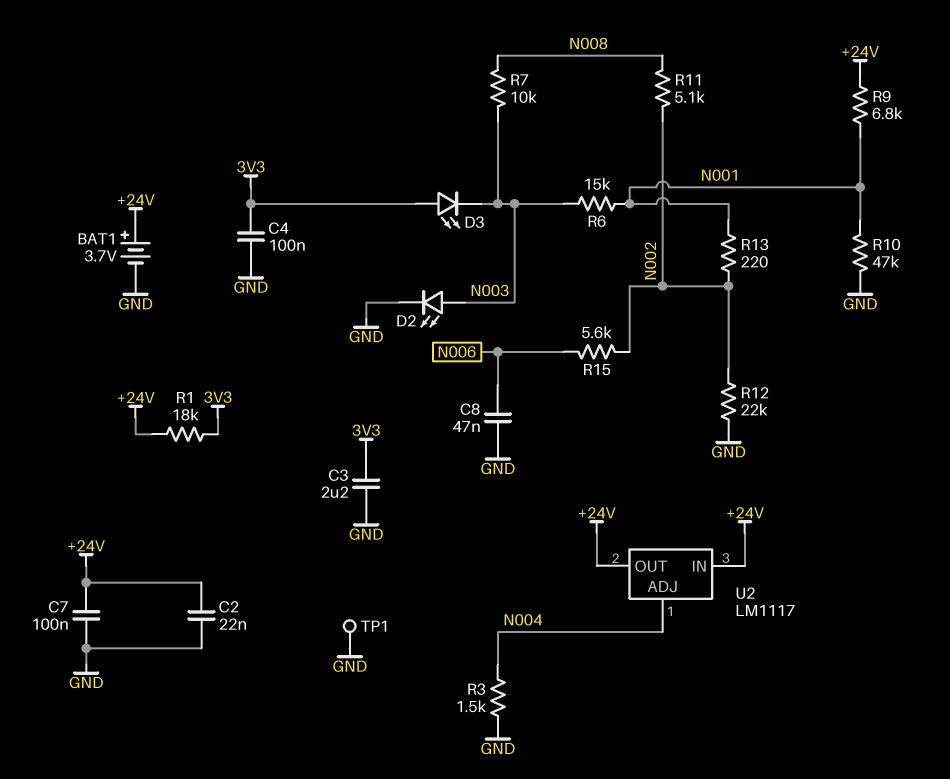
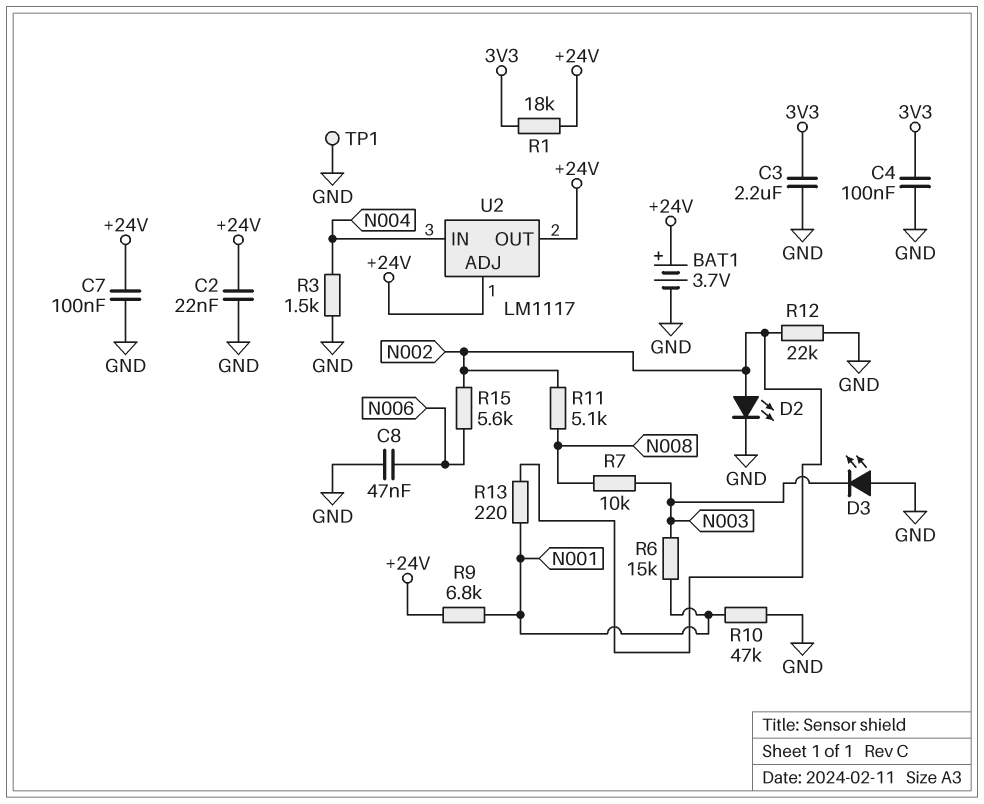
D2: LED (A N003, K GND) -> LED (A N002, K GND)
D3: LED (A 3V3, K N003) -> LED (A GND, K N003)
U2 pin ADJ: N004 -> +24V
U2 pin IN: +24V -> N004

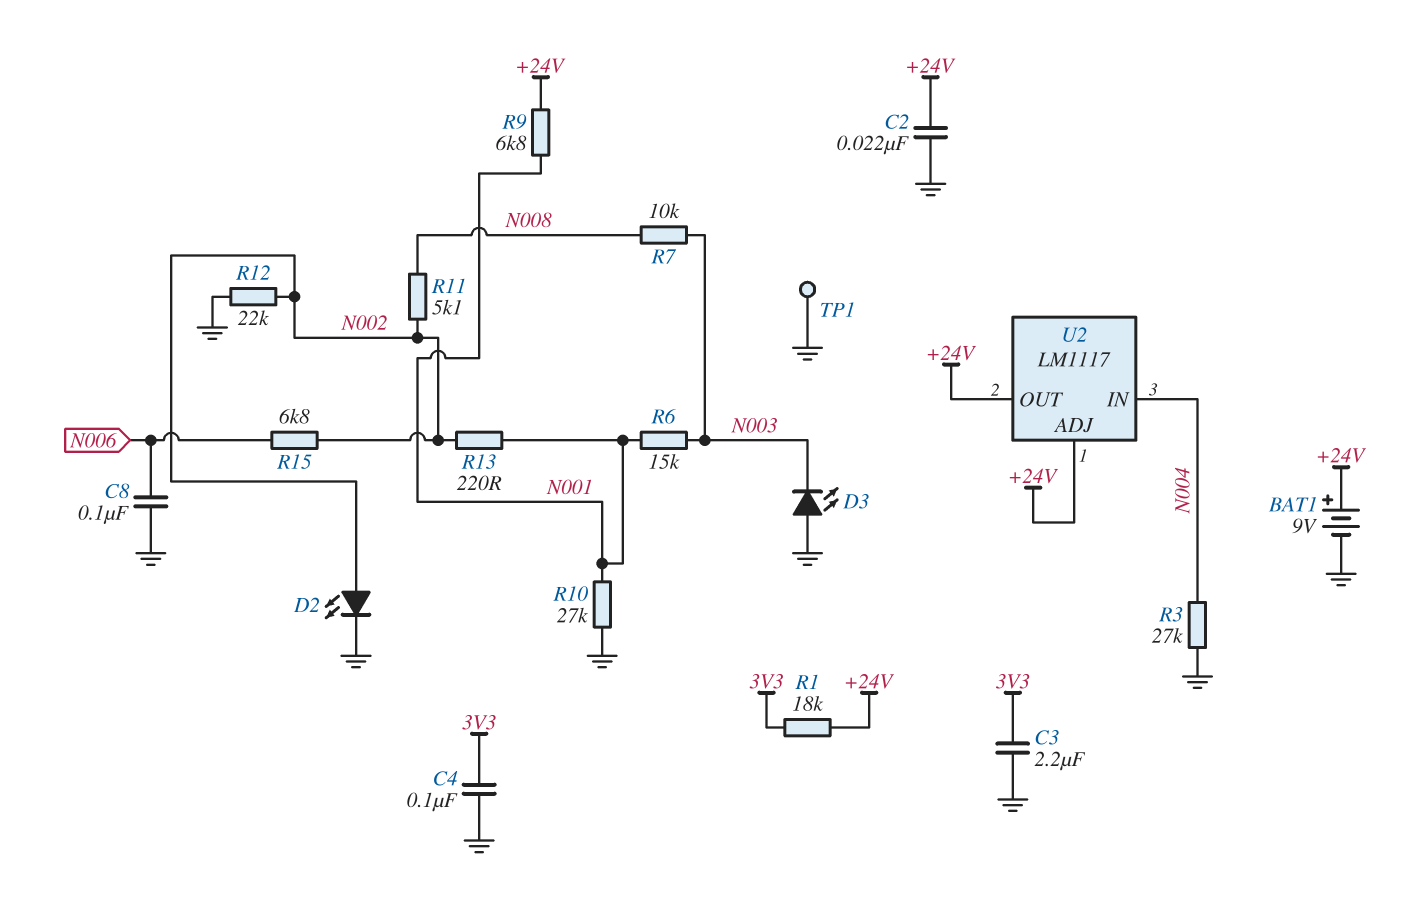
BAT1: 3.7V (plus +24V, minus GND) -> 9V (plus +24V, minus GND)
C7: 100nF (+24V, GND) -> none
C8: 47nF (GND, N006) -> 100nF (GND, N006)
R3: 1.5k (GND, N004) -> 27k (GND, N004)
R10: 47k (GND, N001) -> 27k (GND, N001)
R15: 5.6k (N002, N006) -> 6.8k (N002, N006)

